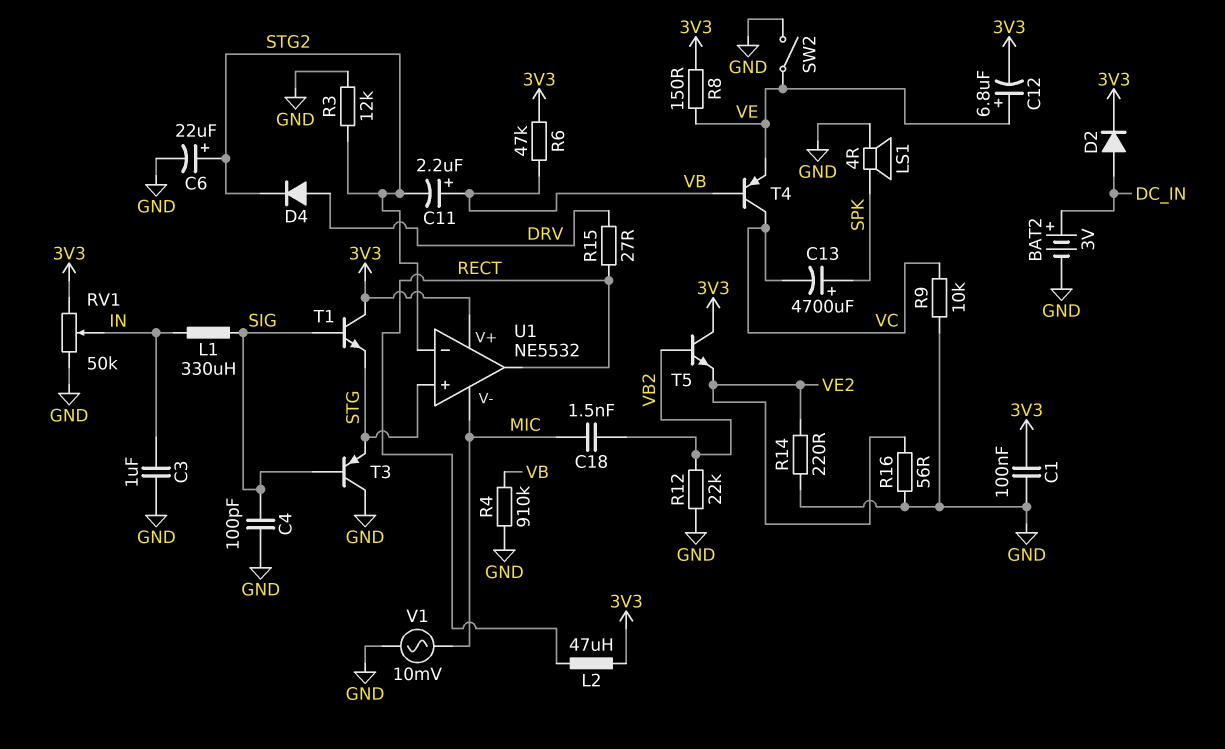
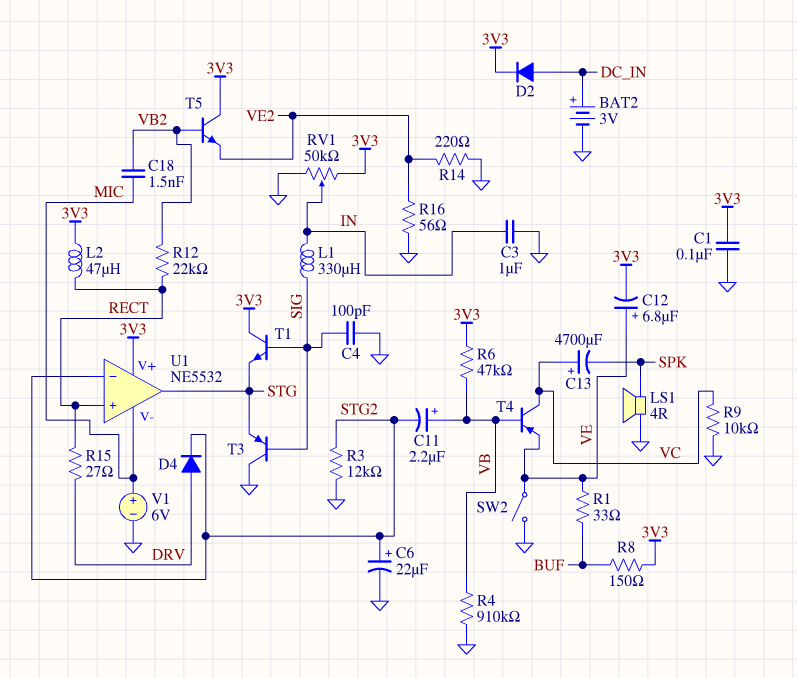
C13: 4700uF (plus SPK, minus VC) -> 4700uF (plus VC, minus SPK)
R1: none -> 33 (BUF, VE)
R8: 150 (3V3, VE) -> 150 (3V3, BUF)
R12: 22k (GND, VB2) -> 22k (RECT, VB2)
U1 pin in+: STG -> RECT
U1 pin out: RECT -> STG
V1: AC 10mV (GND, MIC) -> 6V (plus MIC, minus GND)

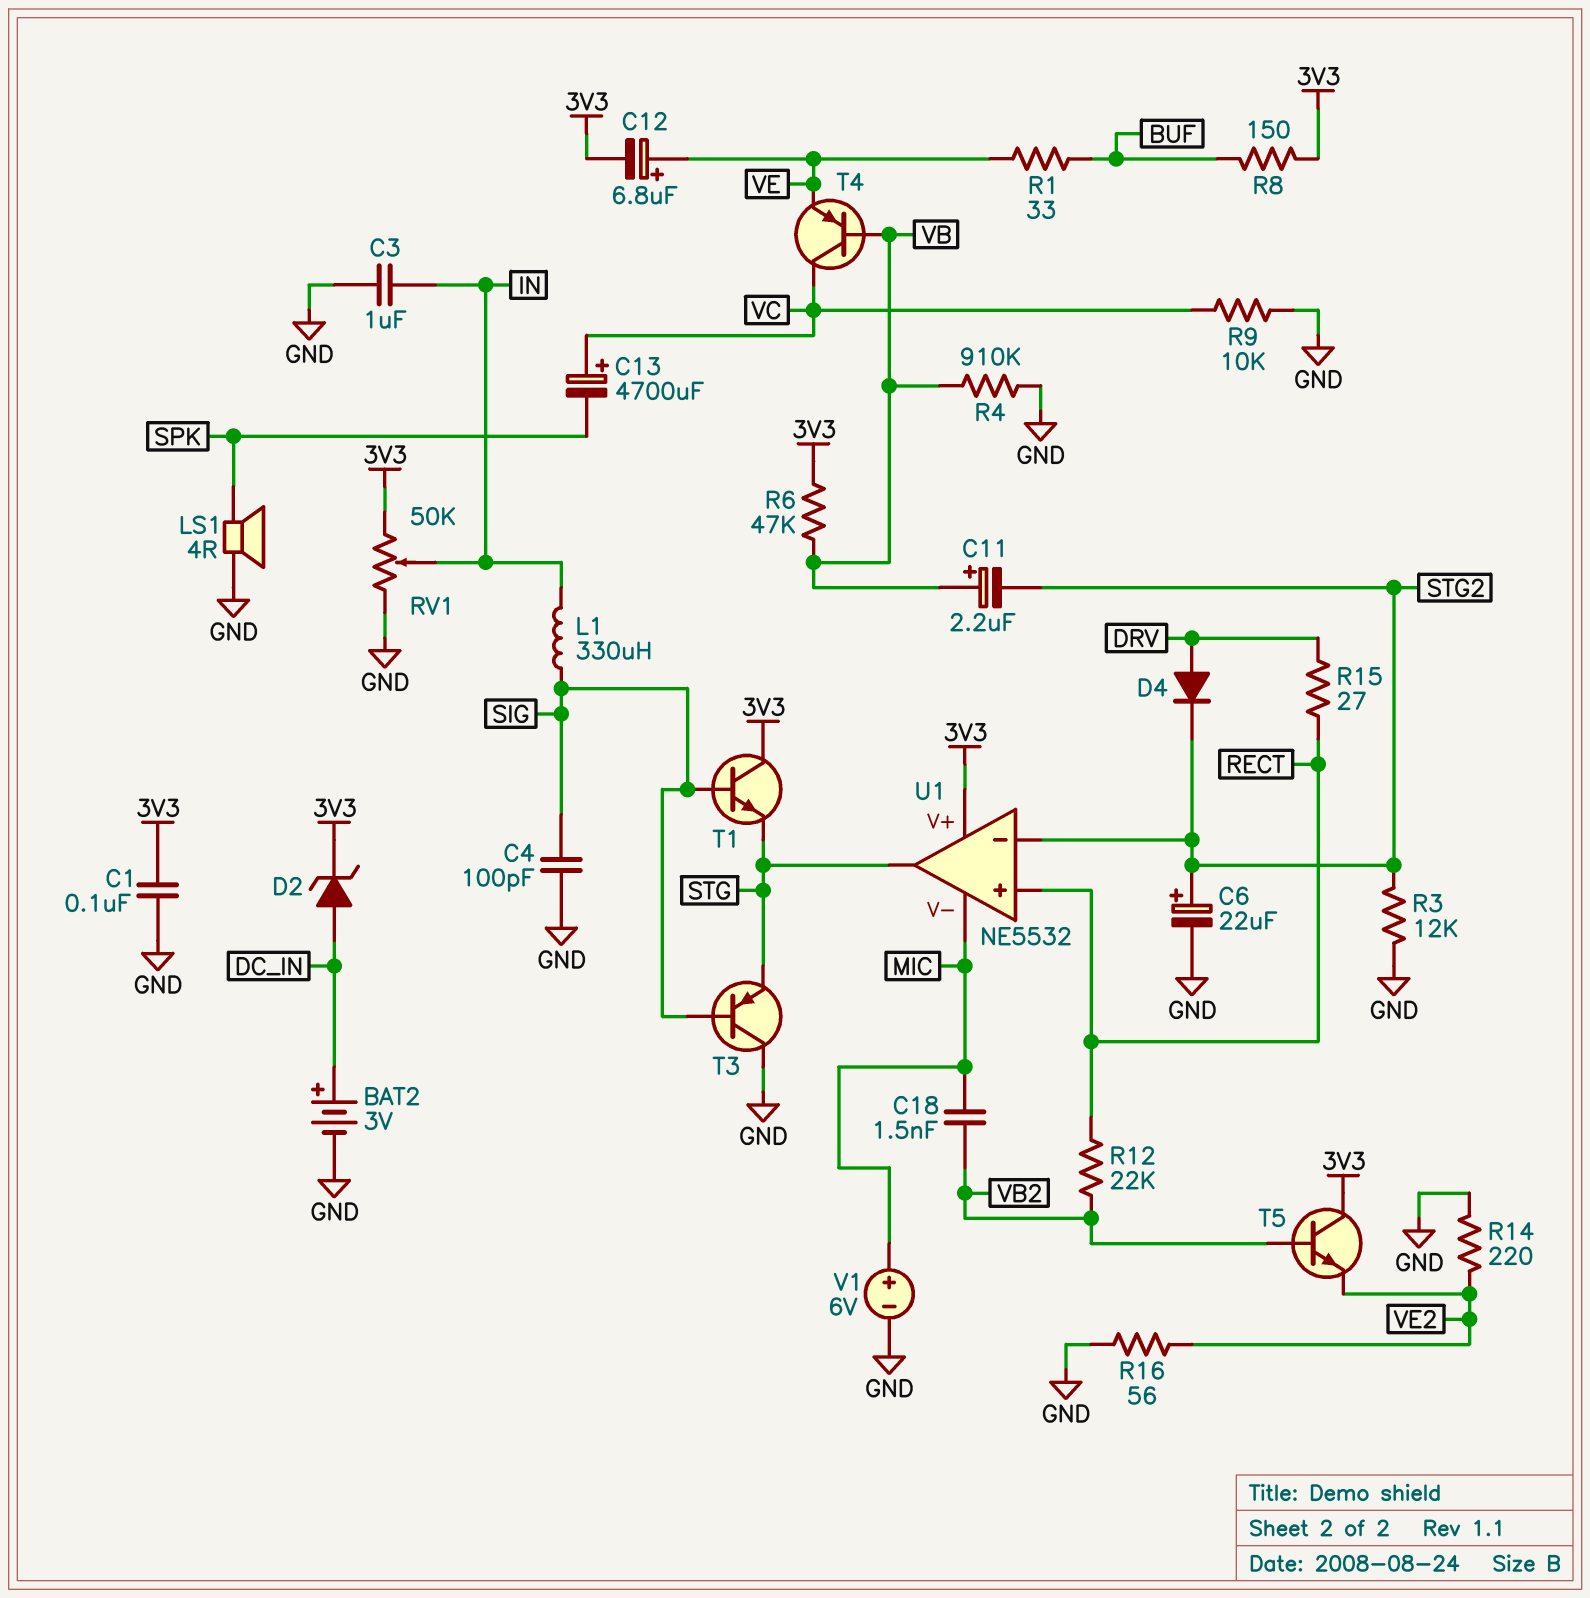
D2: diode (A DC_IN, K 3V3) -> zener (A DC_IN, K 3V3)
L2: 47uH (3V3, RECT) -> none
SW2: switch (GND, VE) -> none

